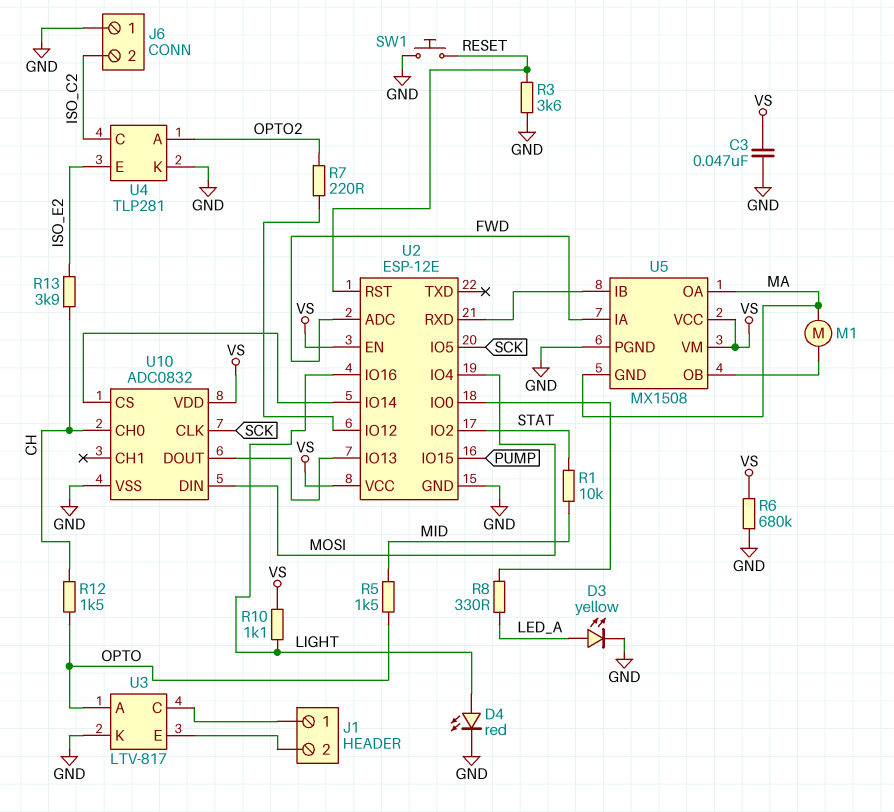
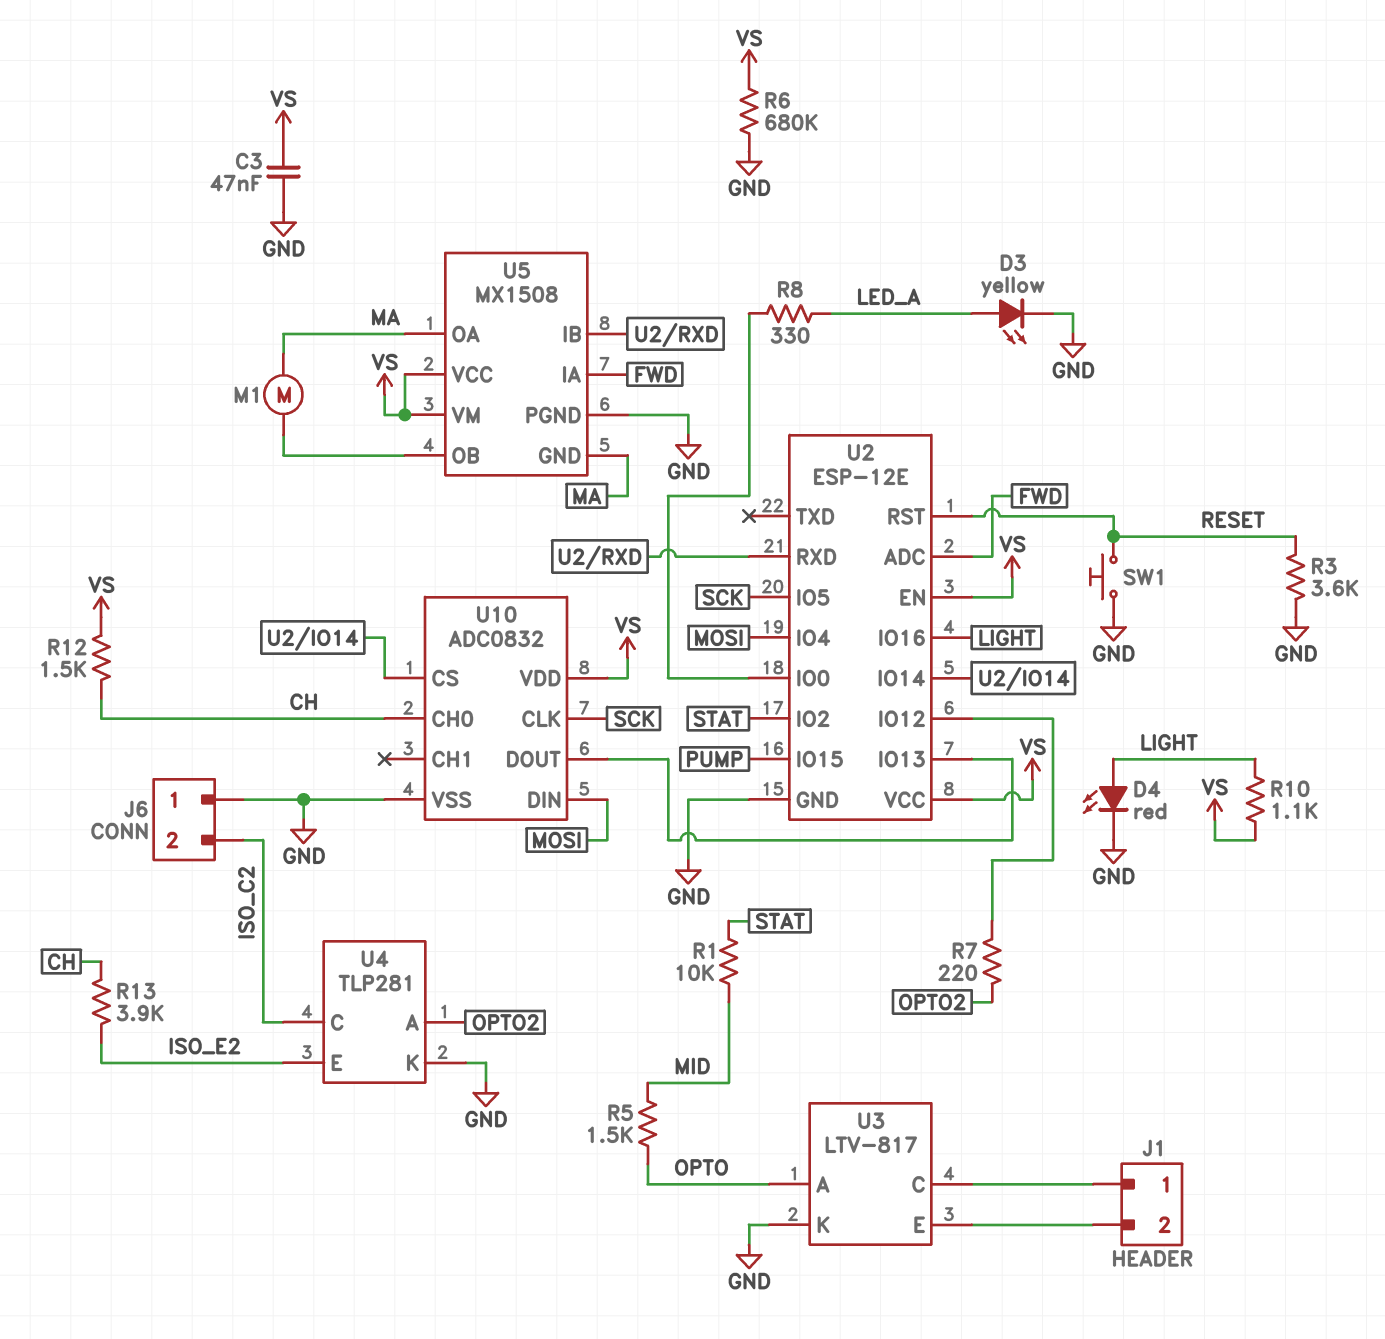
R12: 1.5k (CH, OPTO) -> 1.5k (CH, VS)

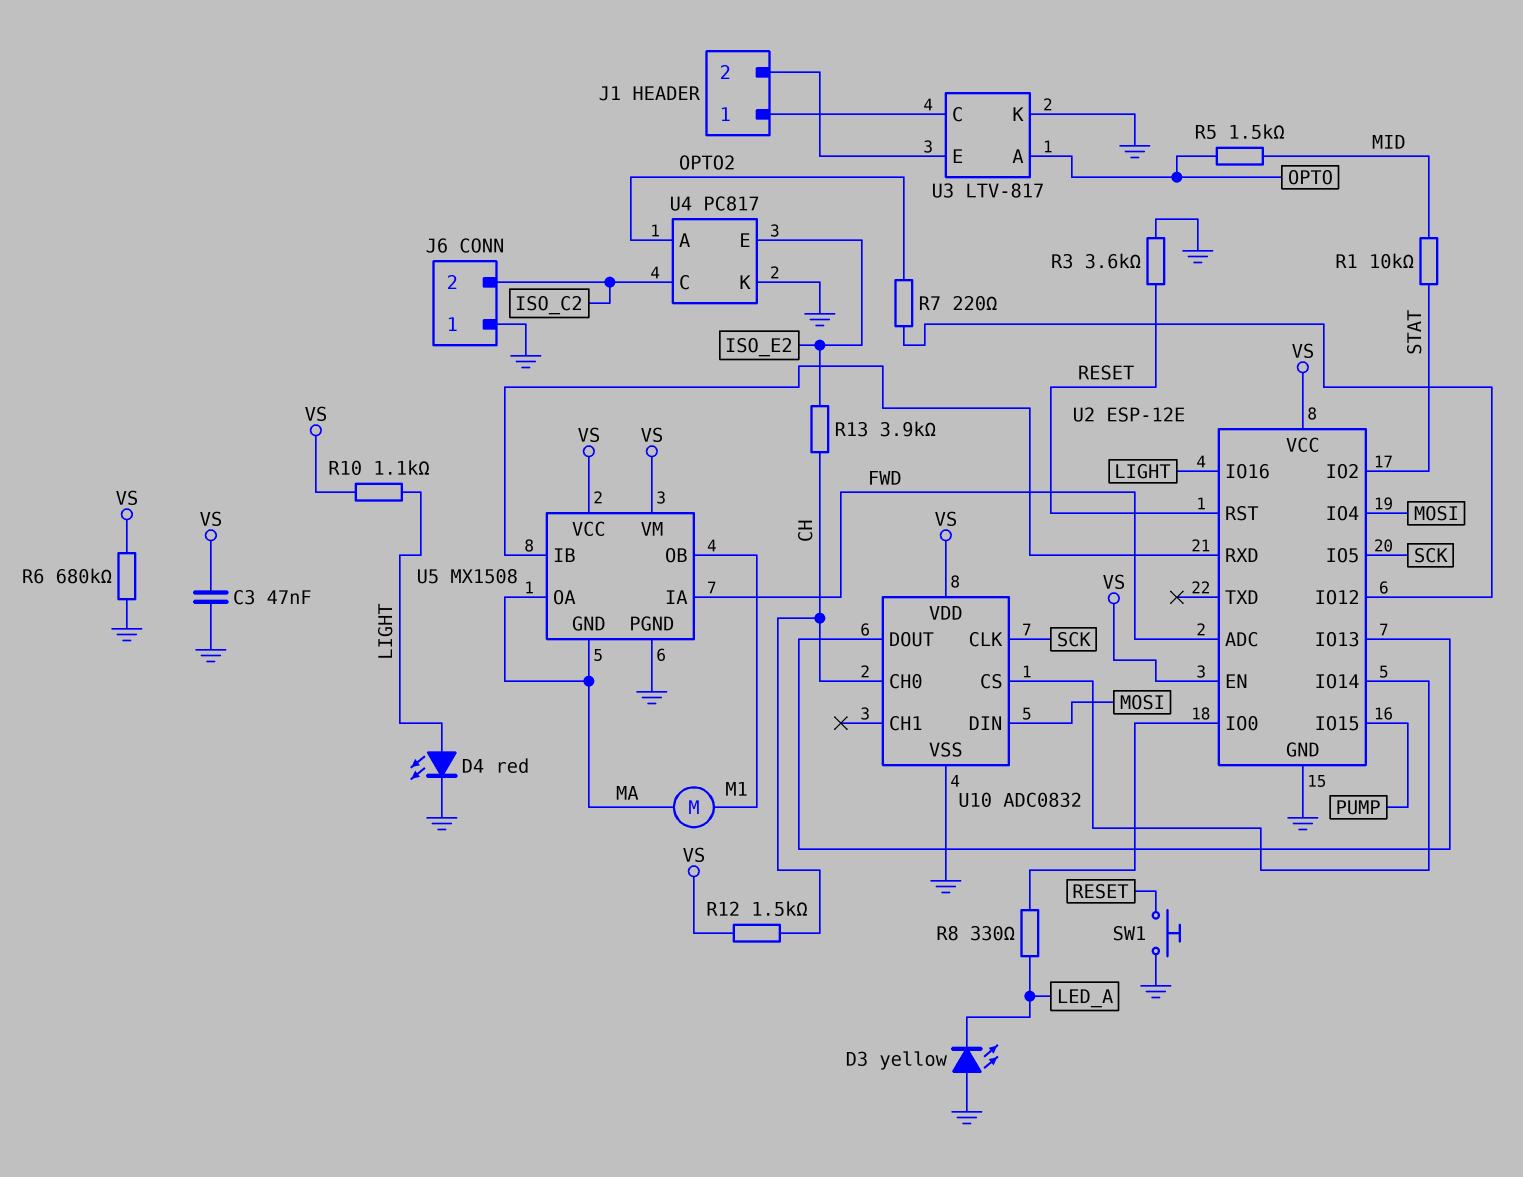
D3: LED yellow (A LED_A, K GND) -> LED yellow (A GND, K LED_A)
U4: TLP281 -> PC817

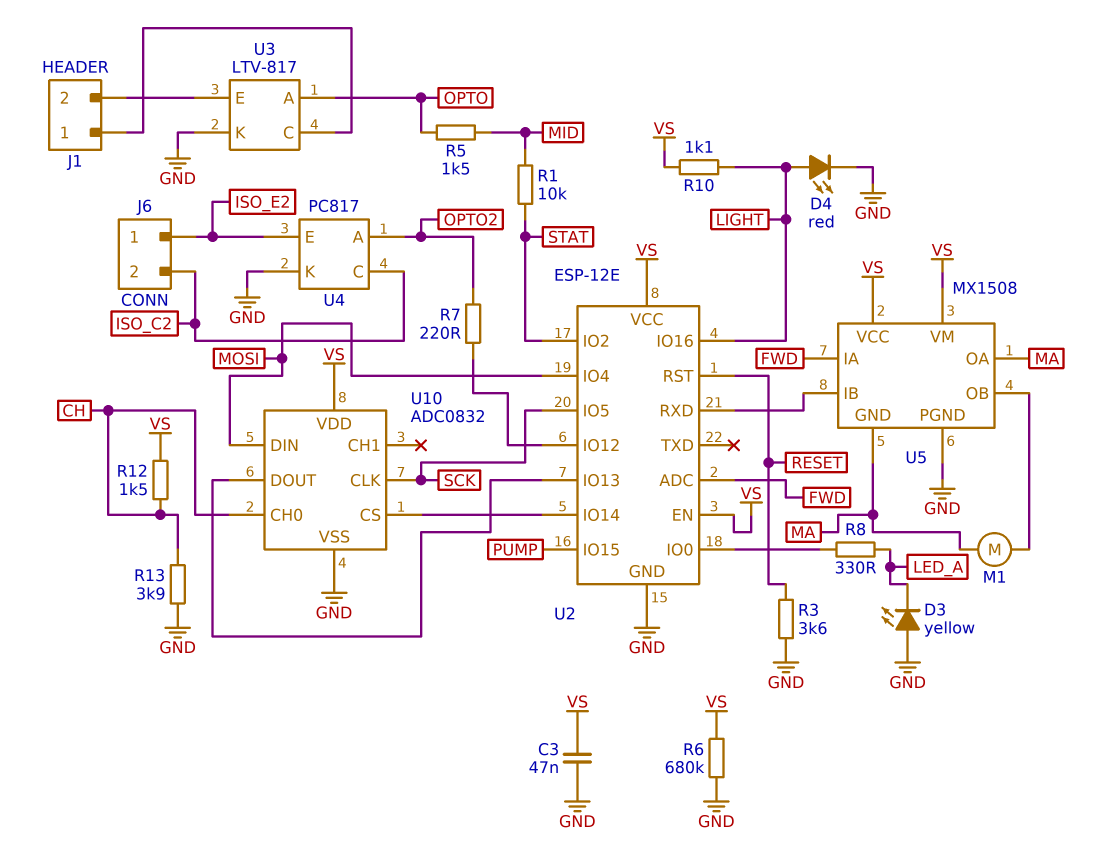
J6 pin 1: GND -> ISO_E2
R13: 3.9k (CH, ISO_E2) -> 3.9k (CH, GND)
SW1: button (GND, RESET) -> none

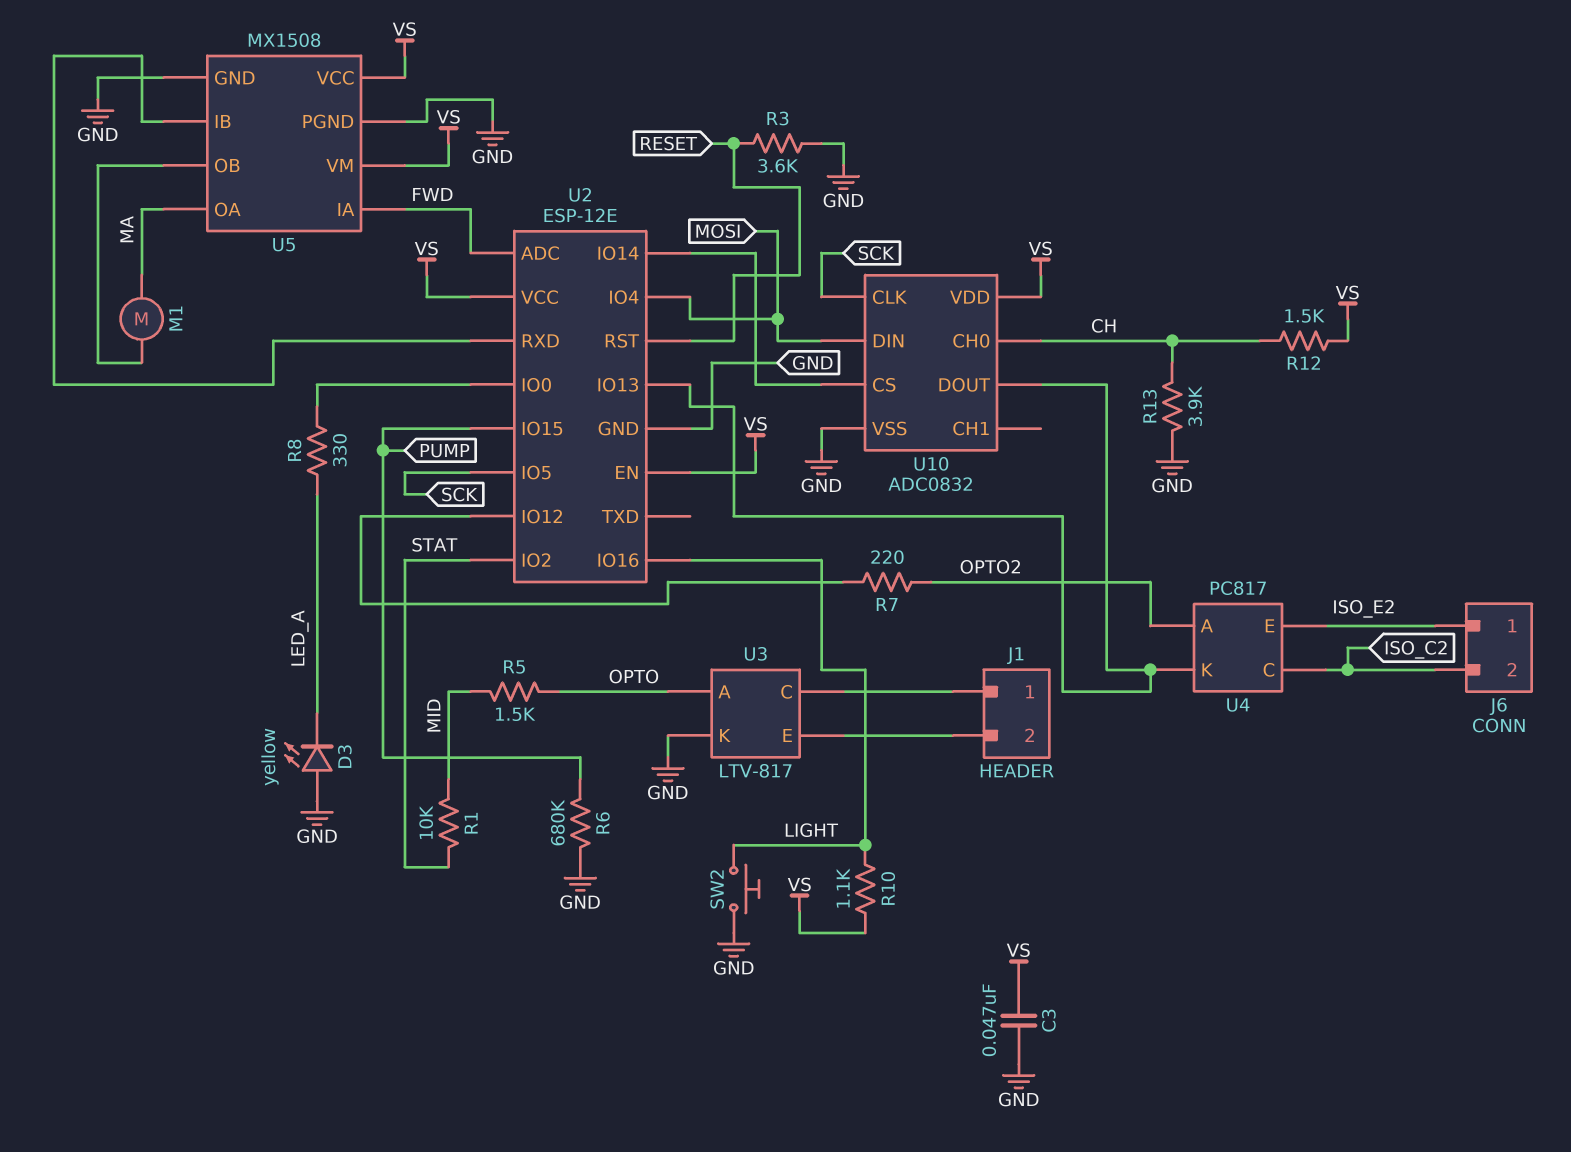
D4: LED red (A LIGHT, K GND) -> none
R6: 680k (GND, VS) -> 680k (GND, PUMP)
SW2: none -> button (GND, LIGHT)
U4 pin K: GND -> U2/IO13
U5 pin GND: MA -> GND

